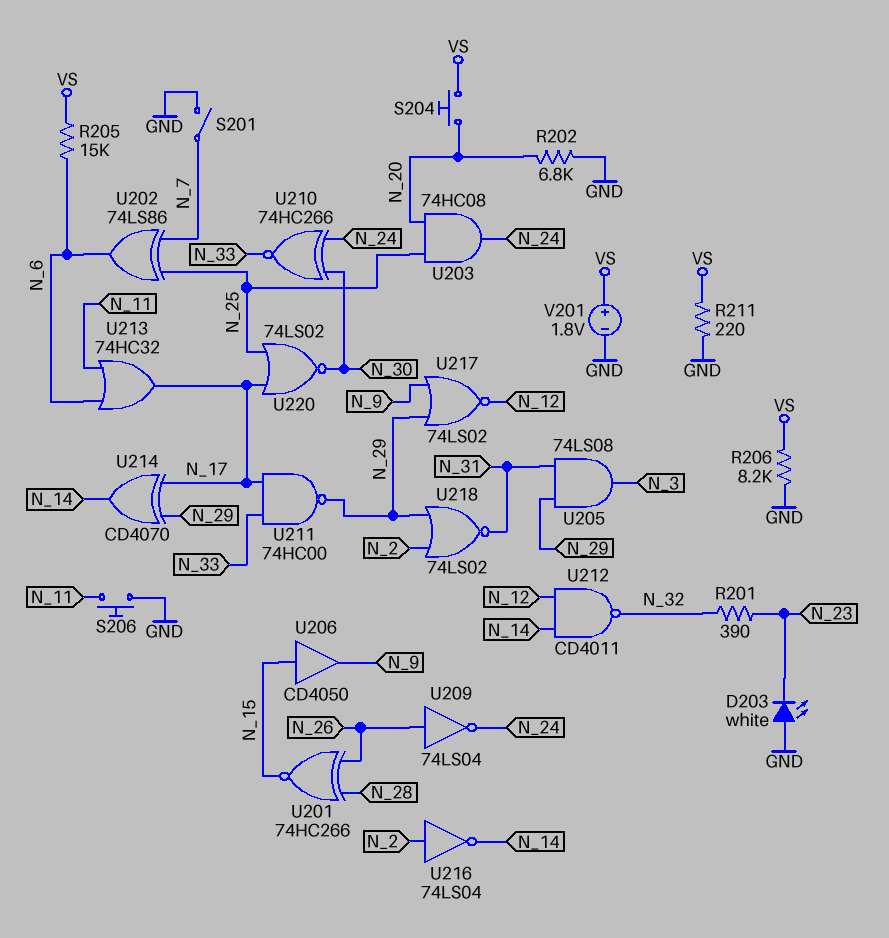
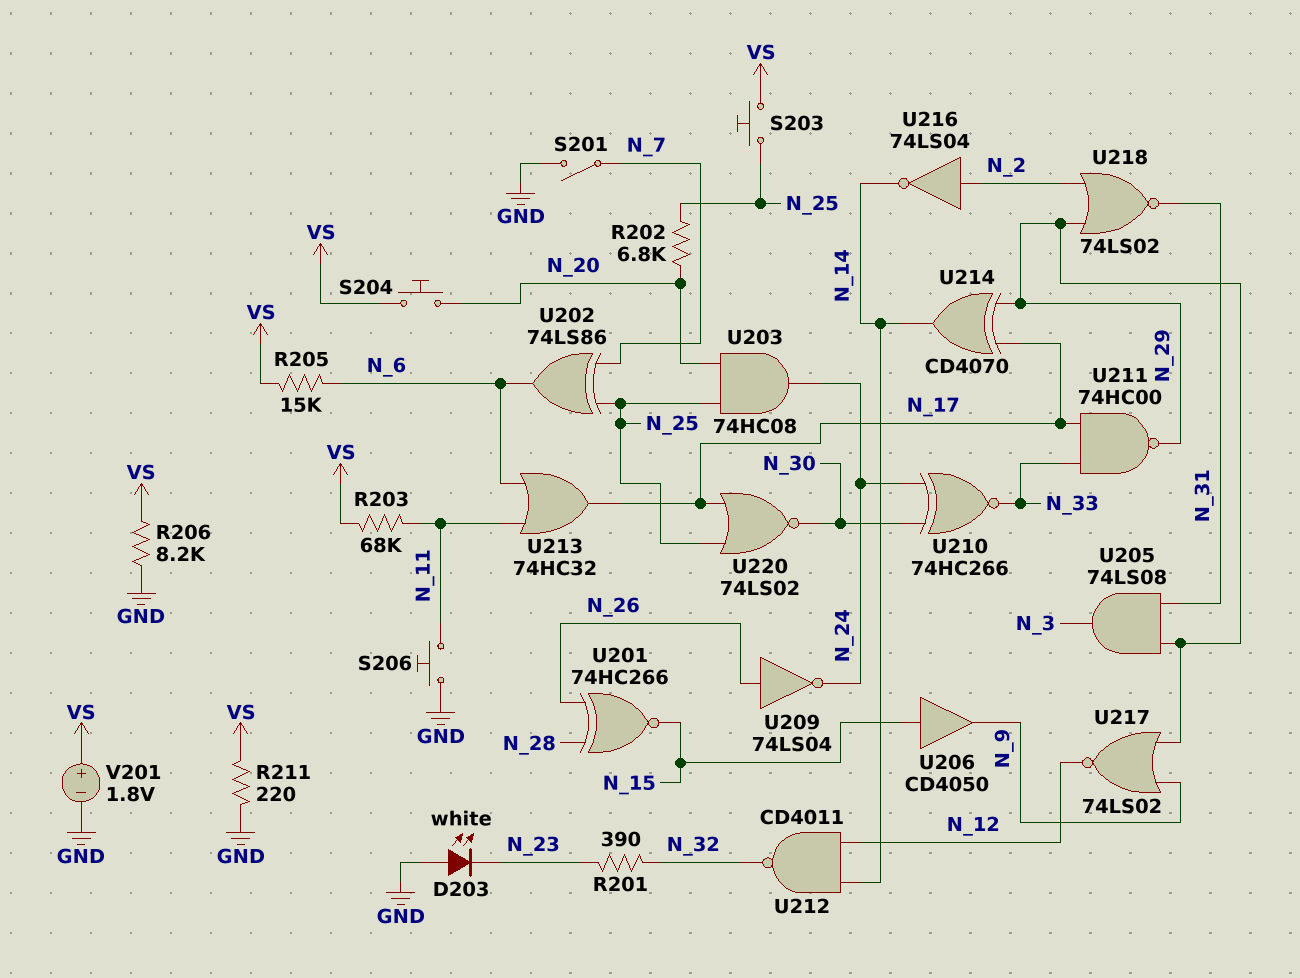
R202: 6.8k (GND, N_20) -> 6.8k (N_20, N_25)
R203: none -> 68k (N_11, VS)
S203: none -> button (N_25, VS)

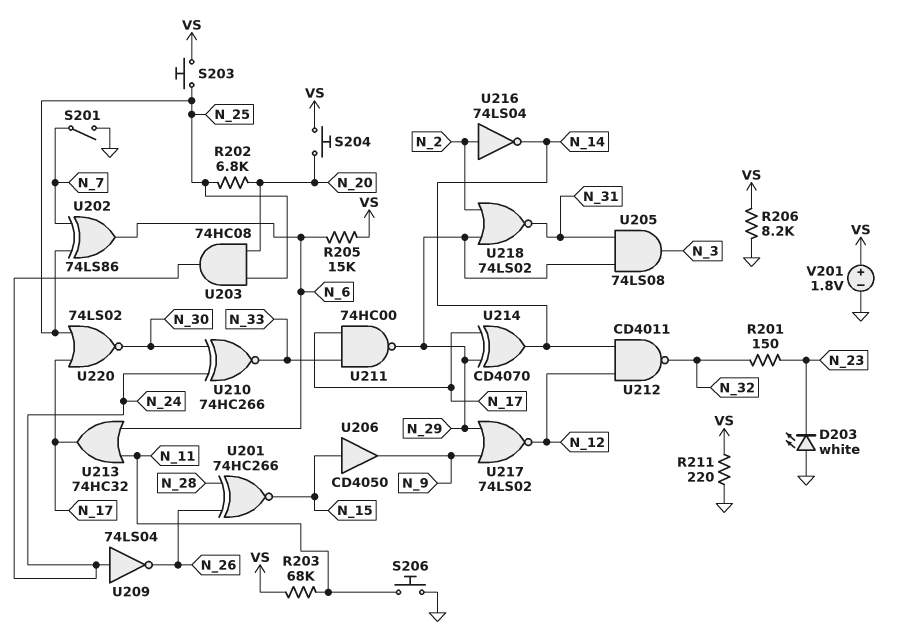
R201: 390 (N_23, N_32) -> 150 (N_23, N_32)
U209: NOT 74LS04 (in N_26, out N_24) -> NOT 74LS04 (in N_24, out N_26)

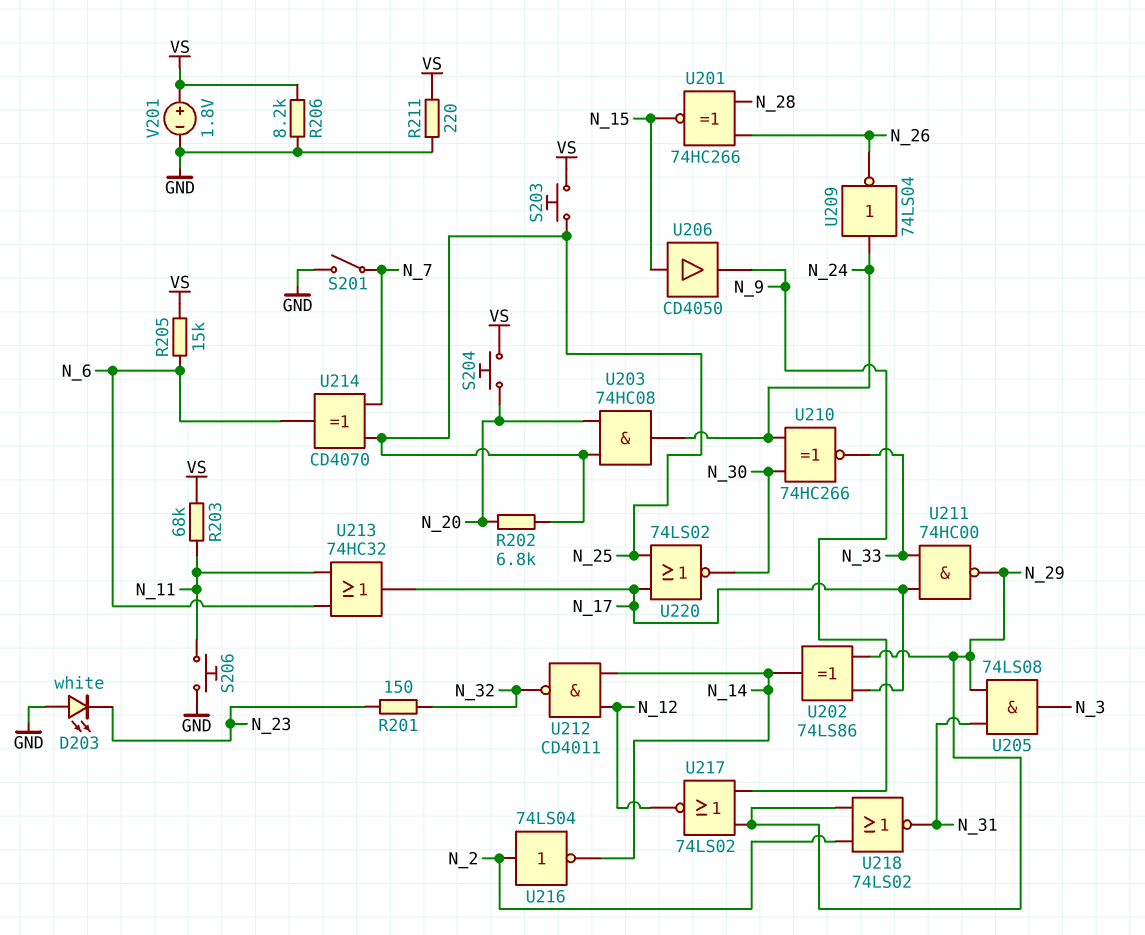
U202: XOR 74LS86 (in N_7, in N_25, out N_6) -> XOR 74LS86 (in N_17, in N_29, out N_14)
U214: XOR CD4070 (in N_17, in N_29, out N_14) -> XOR CD4070 (in N_7, in N_25, out N_6)

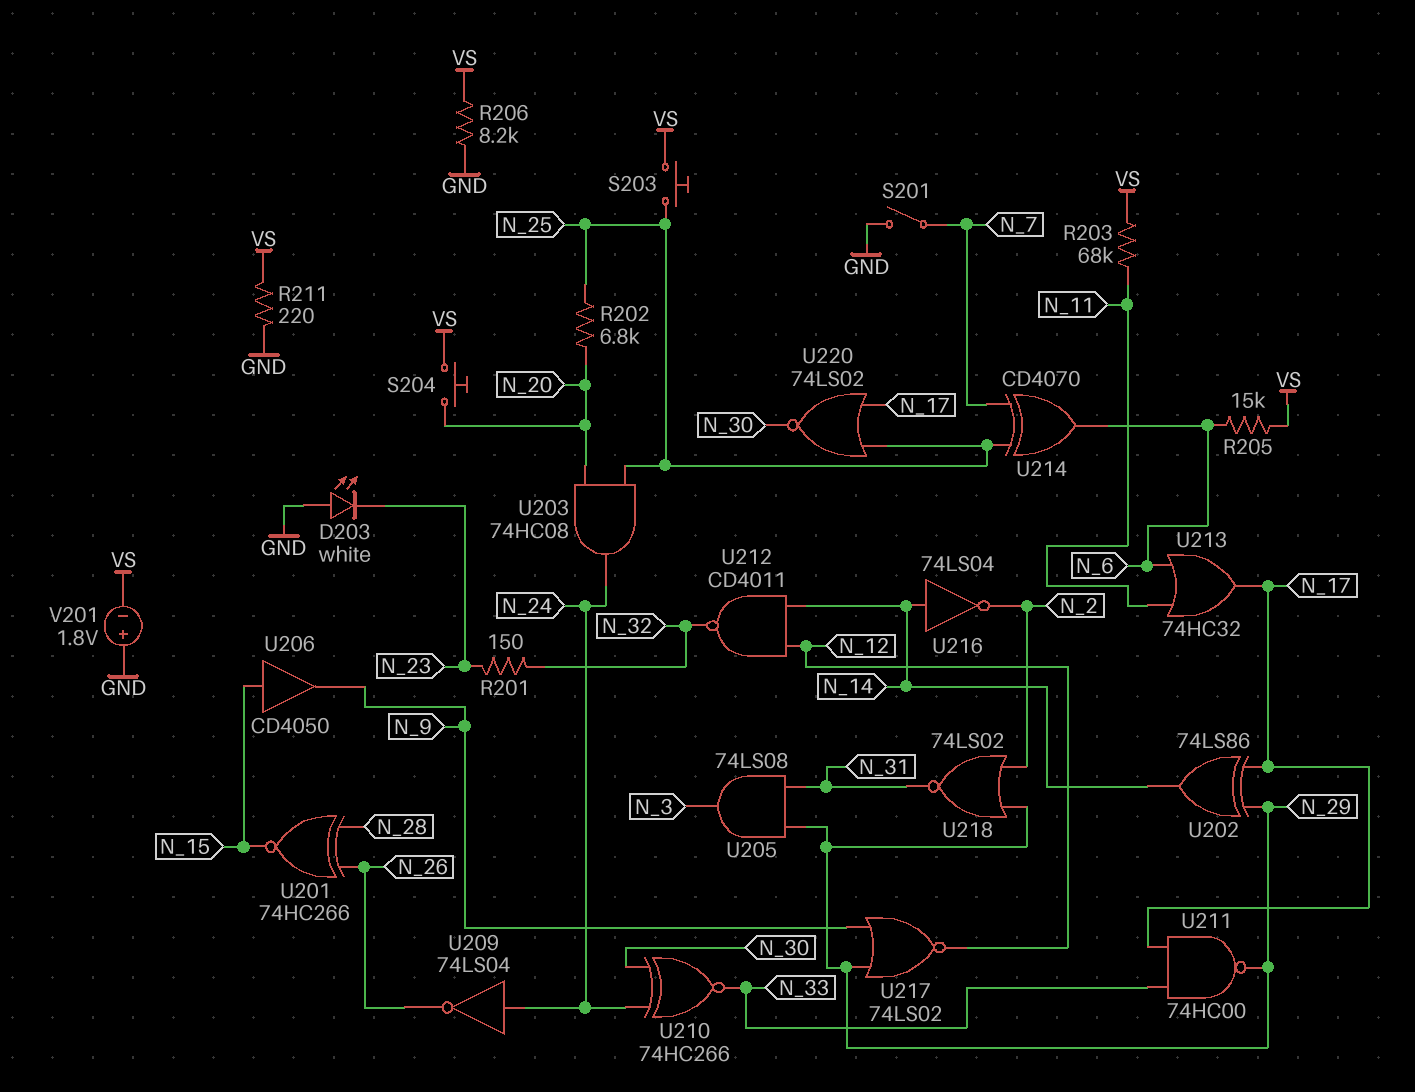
S206: button (GND, N_11) -> none
U216: NOT 74LS04 (in N_2, out N_14) -> NOT 74LS04 (in N_14, out N_2)
V201: 1.8V (plus VS, minus GND) -> 1.8V (plus GND, minus VS)

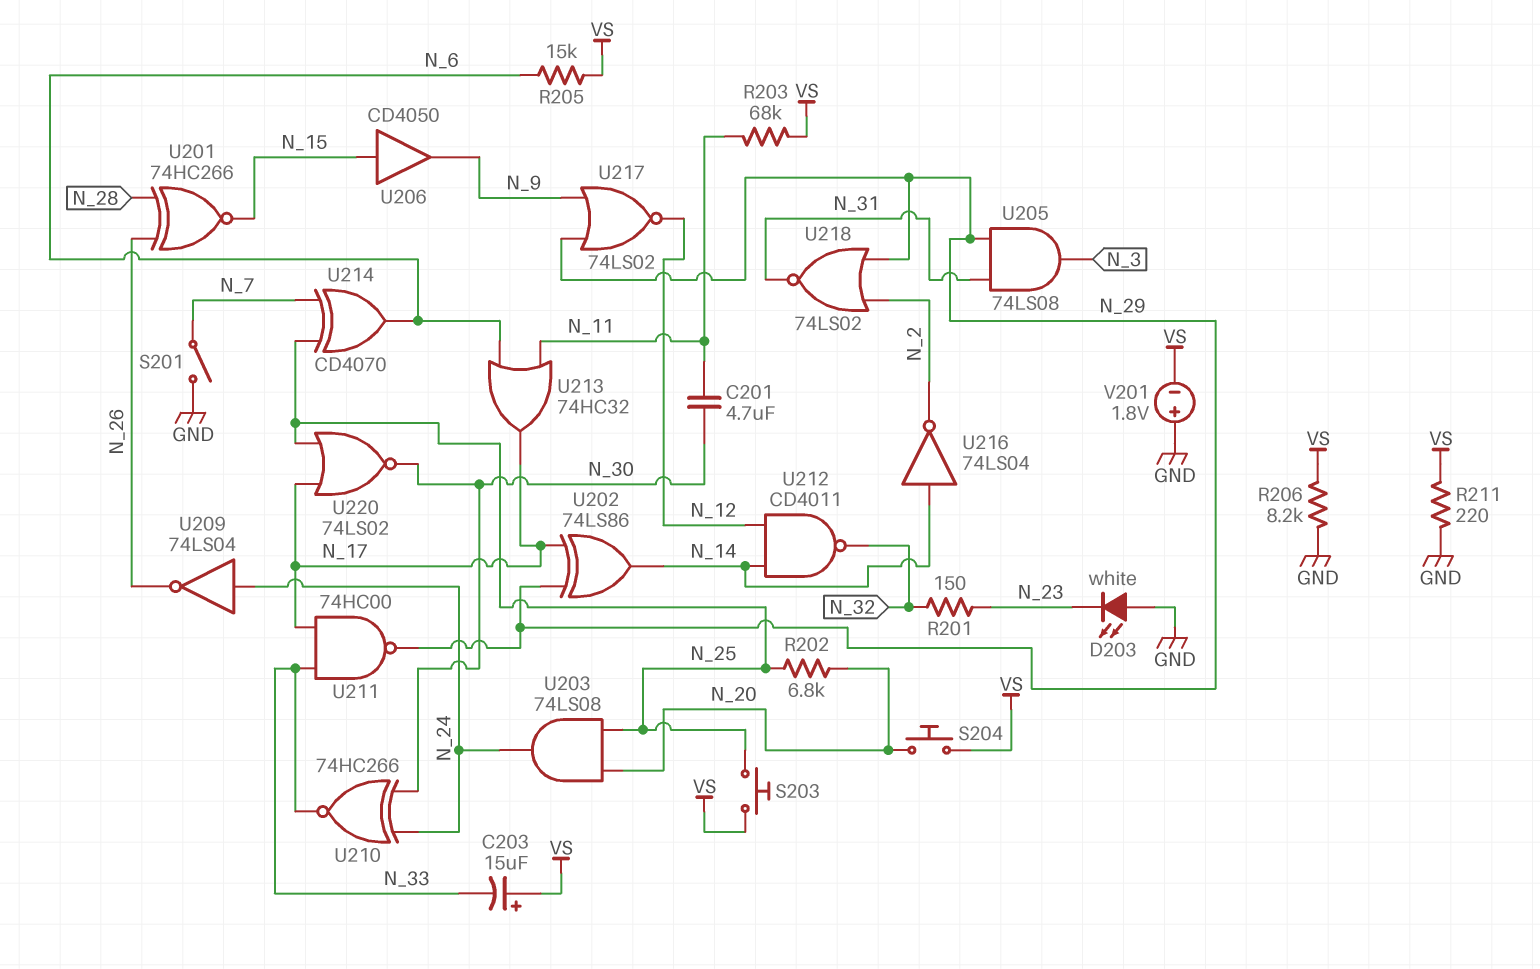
C201: none -> 4.7uF (N_11, N_30)
C203: none -> 15uF (plus VS, minus N_33)
U203: AND 74HC08 (in N_20, in N_25, out N_24) -> AND 74LS08 (in N_20, in N_25, out N_24)

